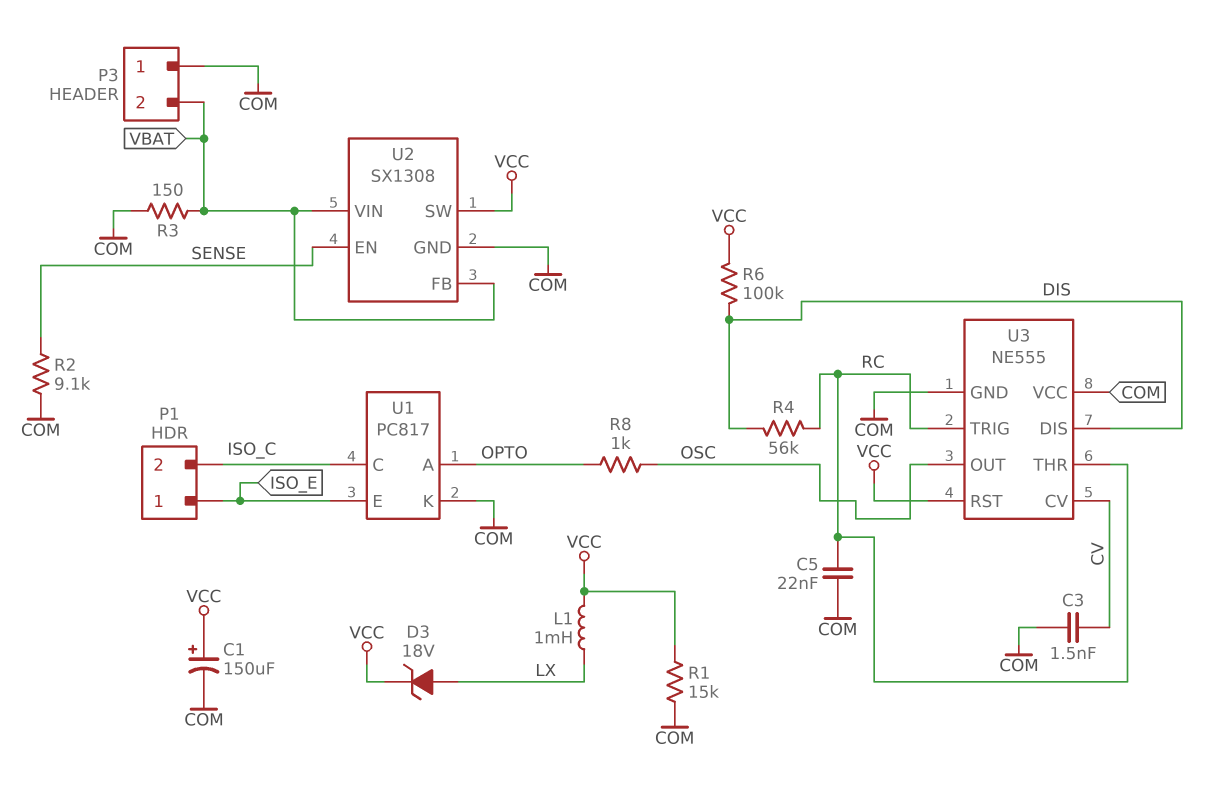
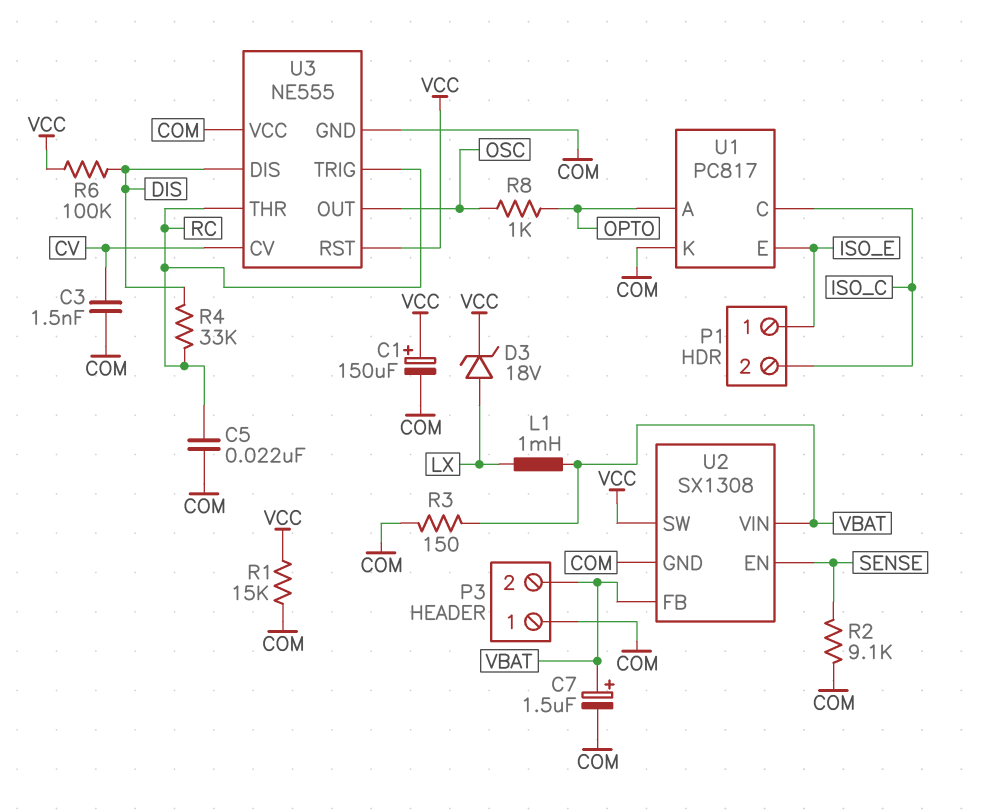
C7: none -> 1.5uF (plus VBAT, minus COM)
L1: 1mH (LX, VCC) -> 1mH (LX, VBAT)
R4: 56k (DIS, RC) -> 33k (DIS, RC)

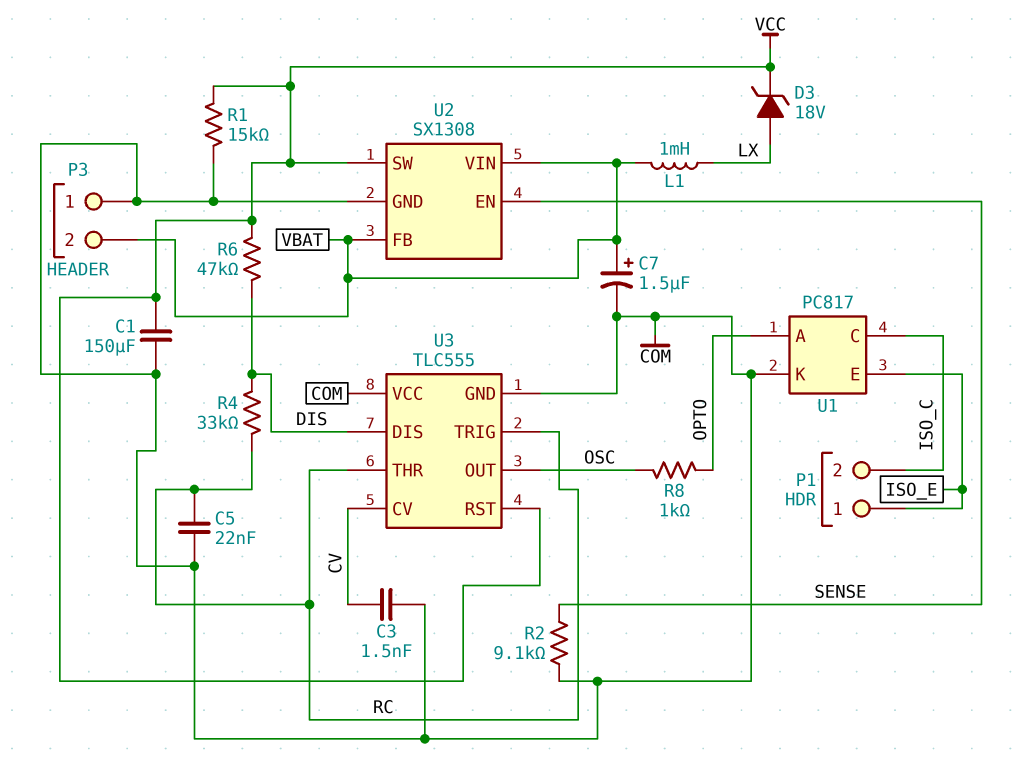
C1: 150uF (plus VCC, minus COM) -> 150uF (COM, VCC)
R3: 150 (COM, VBAT) -> none
R6: 100k (DIS, VCC) -> 47k (DIS, VCC)
U3: NE555 -> TLC555

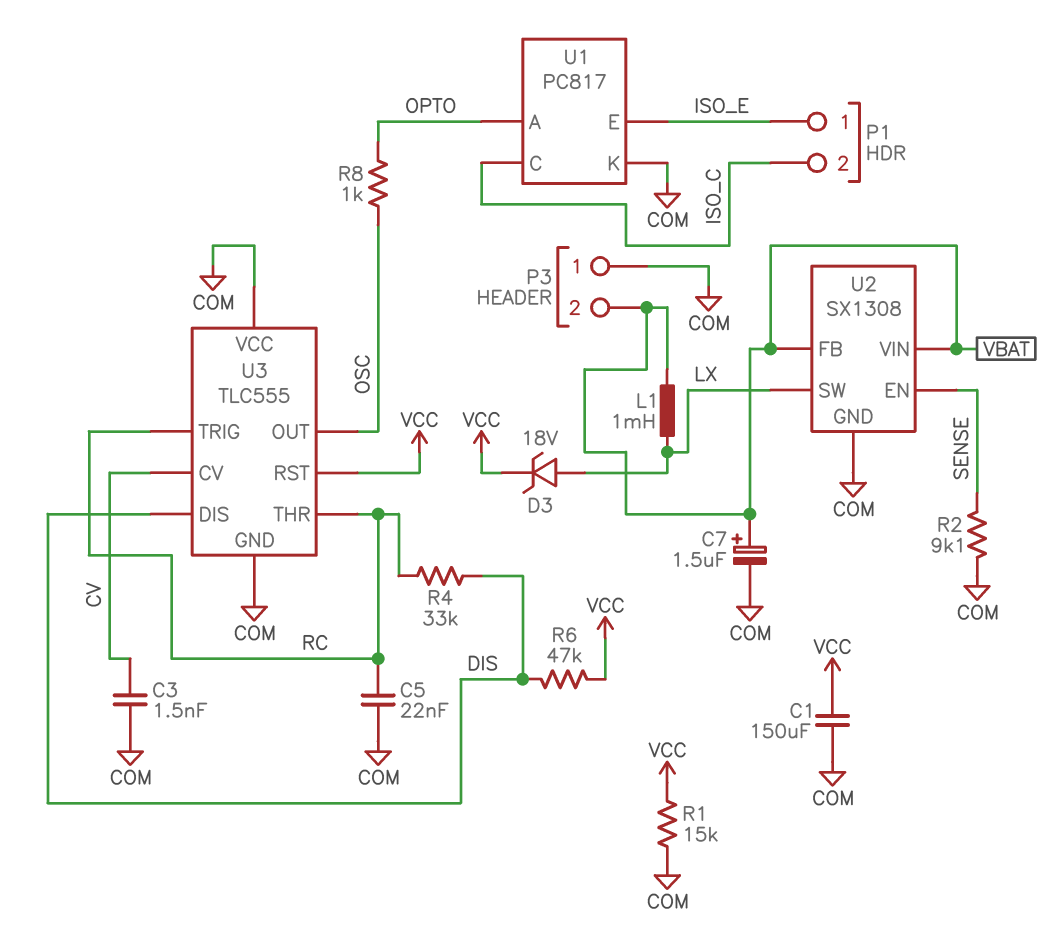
U2 pin SW: VCC -> LX

